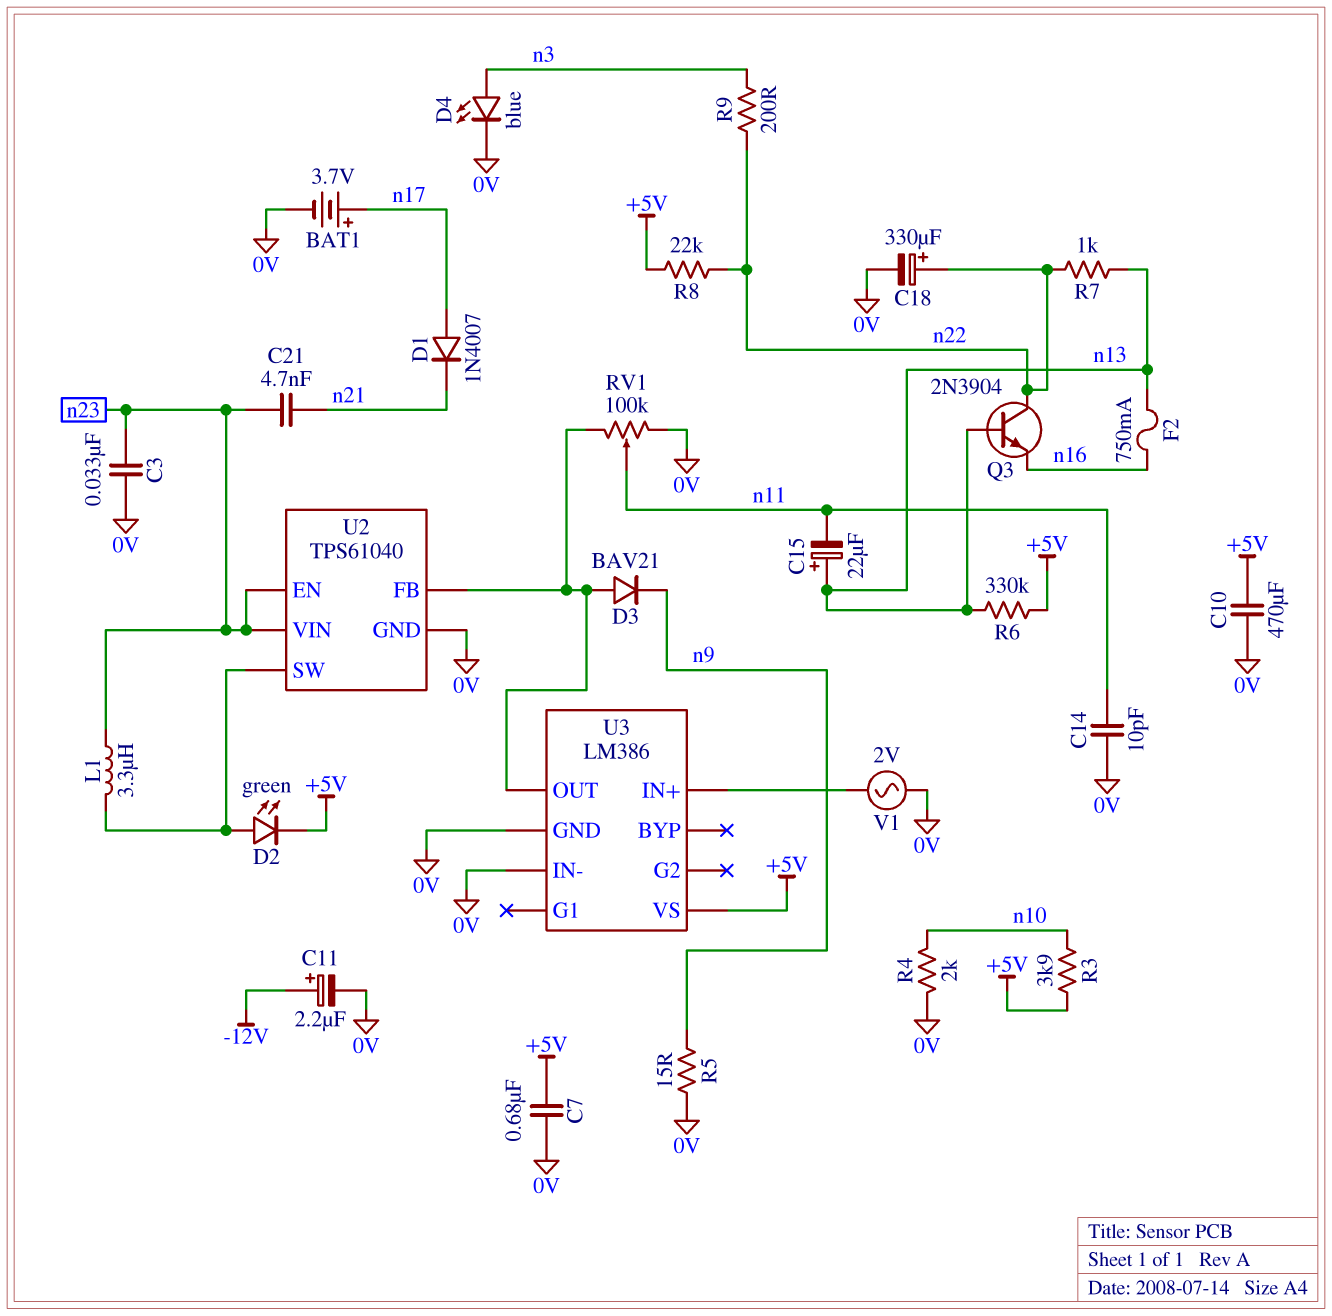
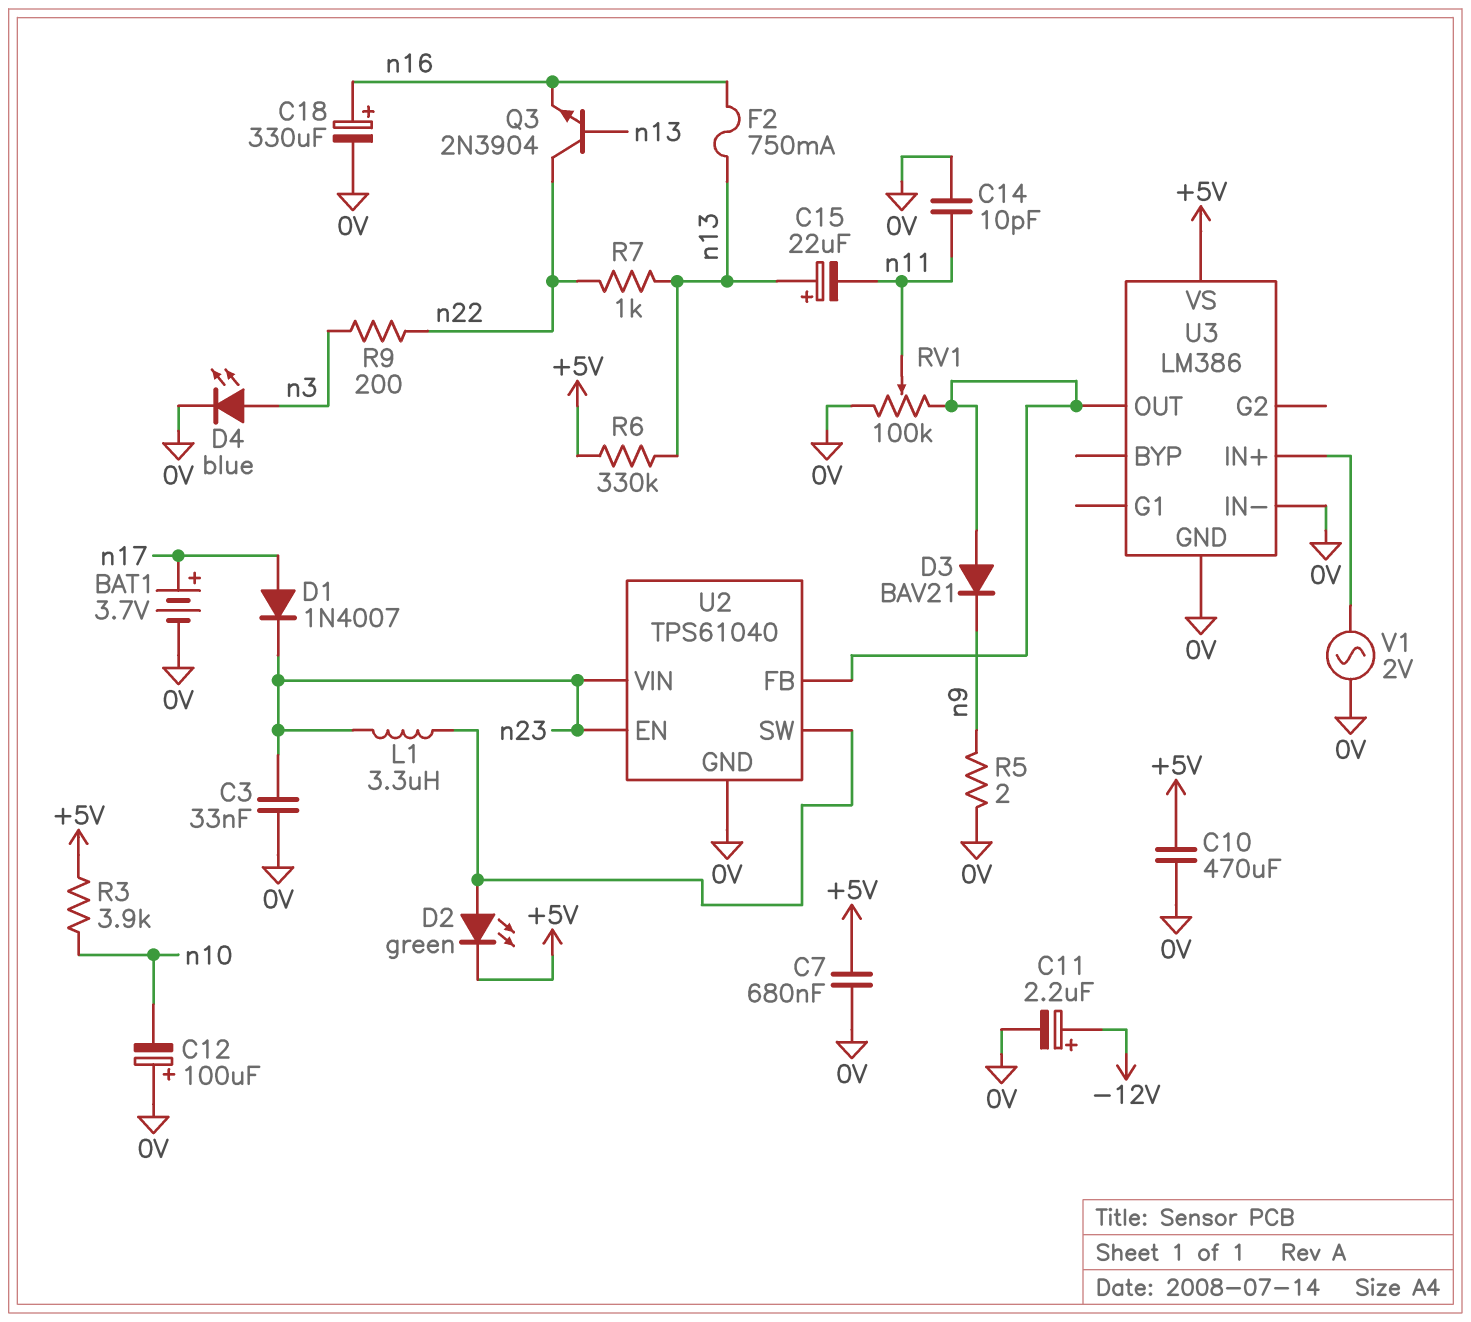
C12: none -> 100uF (plus 0V, minus n10)
C18: 330uF (plus n22, minus 0V) -> 330uF (plus n16, minus 0V)
C21: 4.7nF (n21, n23) -> none
D1: diode 1N4007 (A n17, K n21) -> diode 1N4007 (A n17, K n23)
R4: 2k (0V, n10) -> none
R5: 15 (0V, n9) -> 2 (0V, n9)
R8: 22k (+5V, n22) -> none

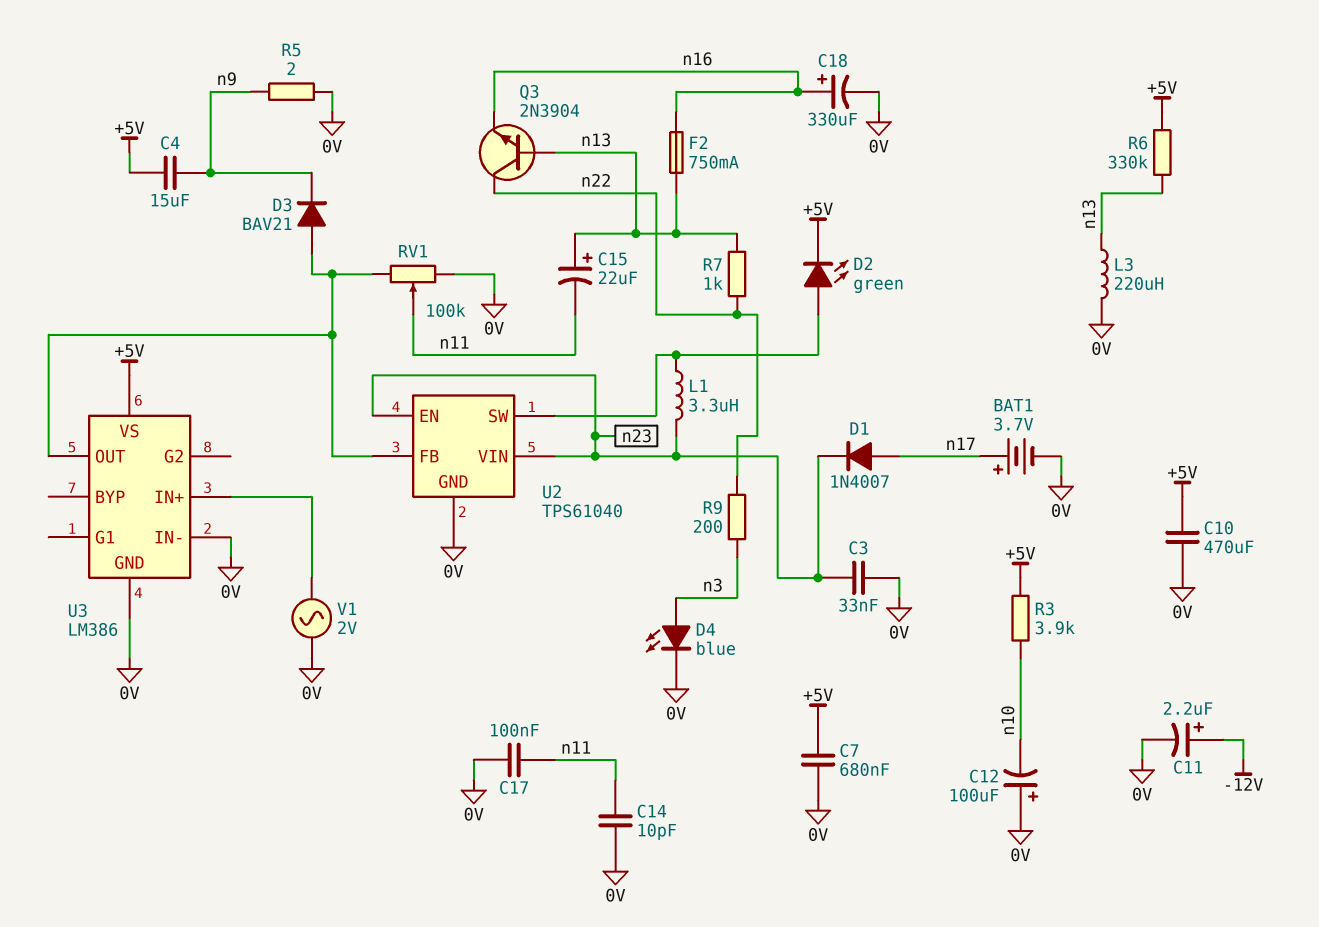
C4: none -> 15uF (+5V, n9)
C17: none -> 100nF (0V, n11)
L3: none -> 220uH (0V, n13)

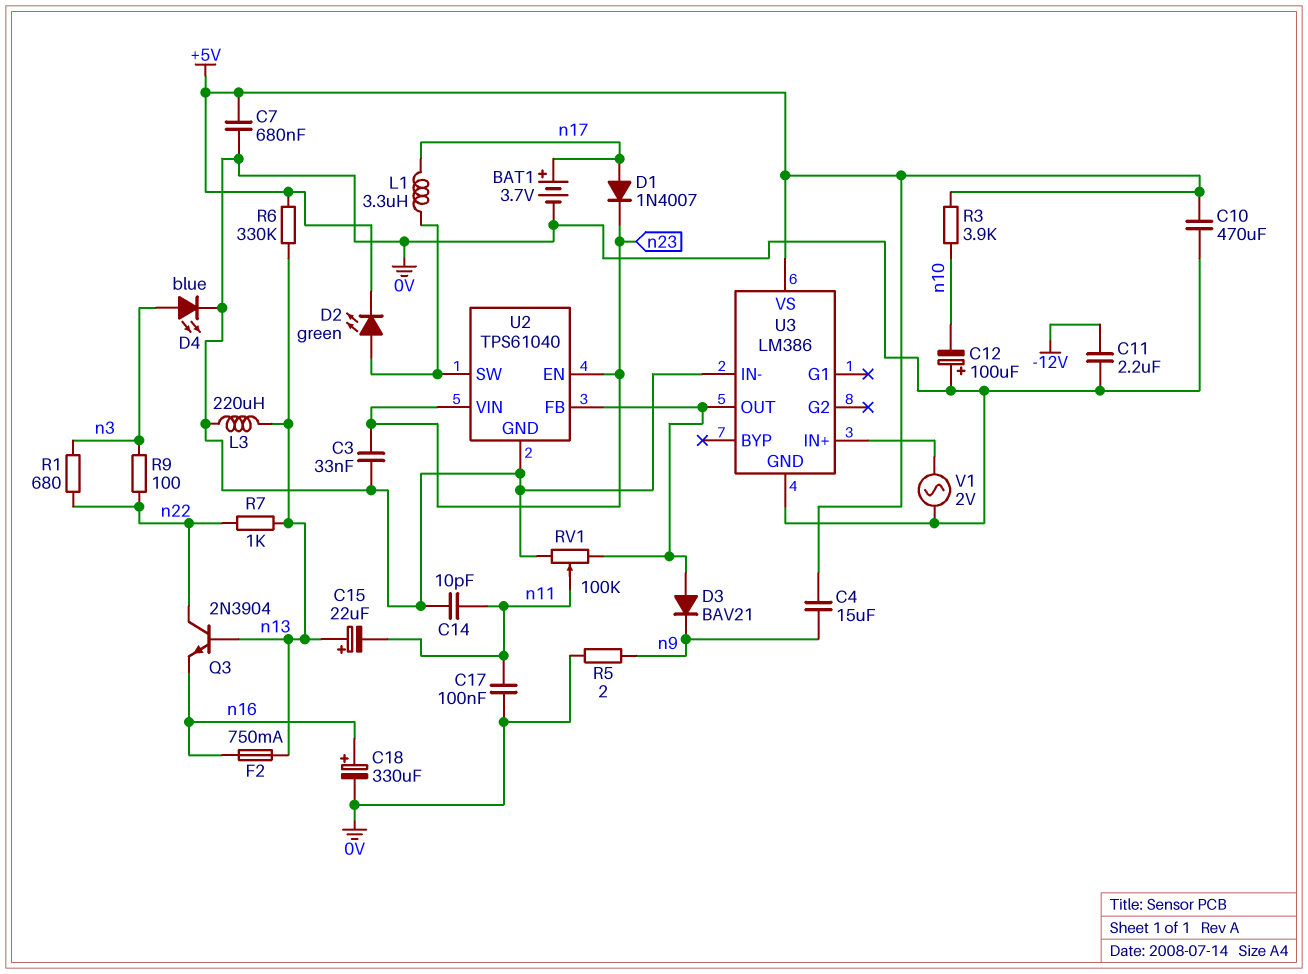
C11: 2.2uF (plus -12V, minus 0V) -> 2.2uF (-12V, 0V)
L1: 3.3uH (U2/SW, n23) -> 3.3uH (U2/SW, n17)
R1: none -> 680 (n3, n22)
R9: 200 (n3, n22) -> 100 (n3, n22)

